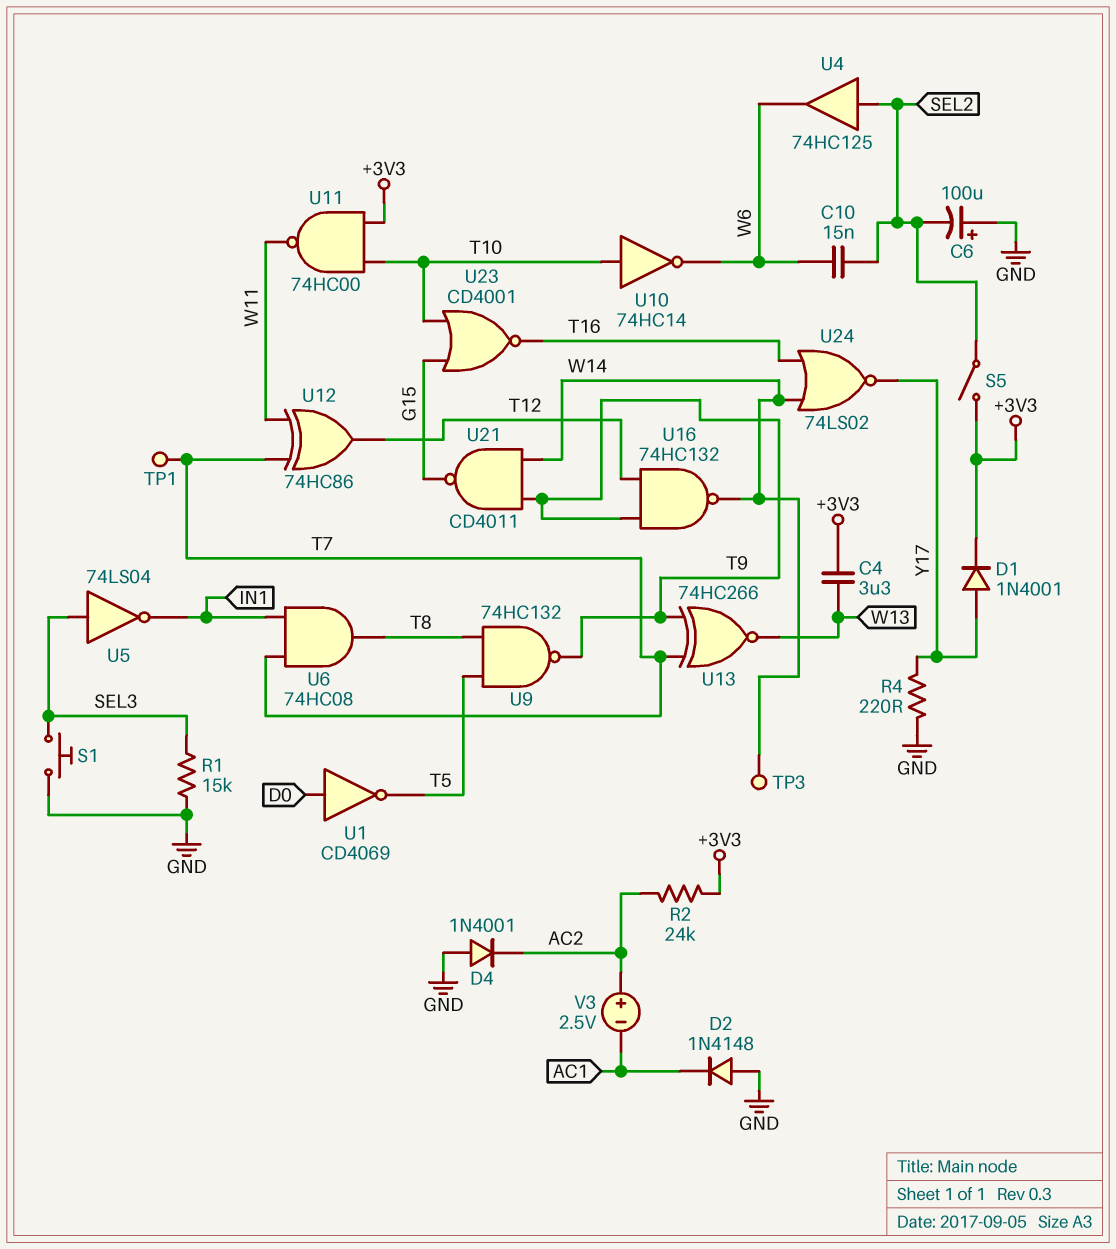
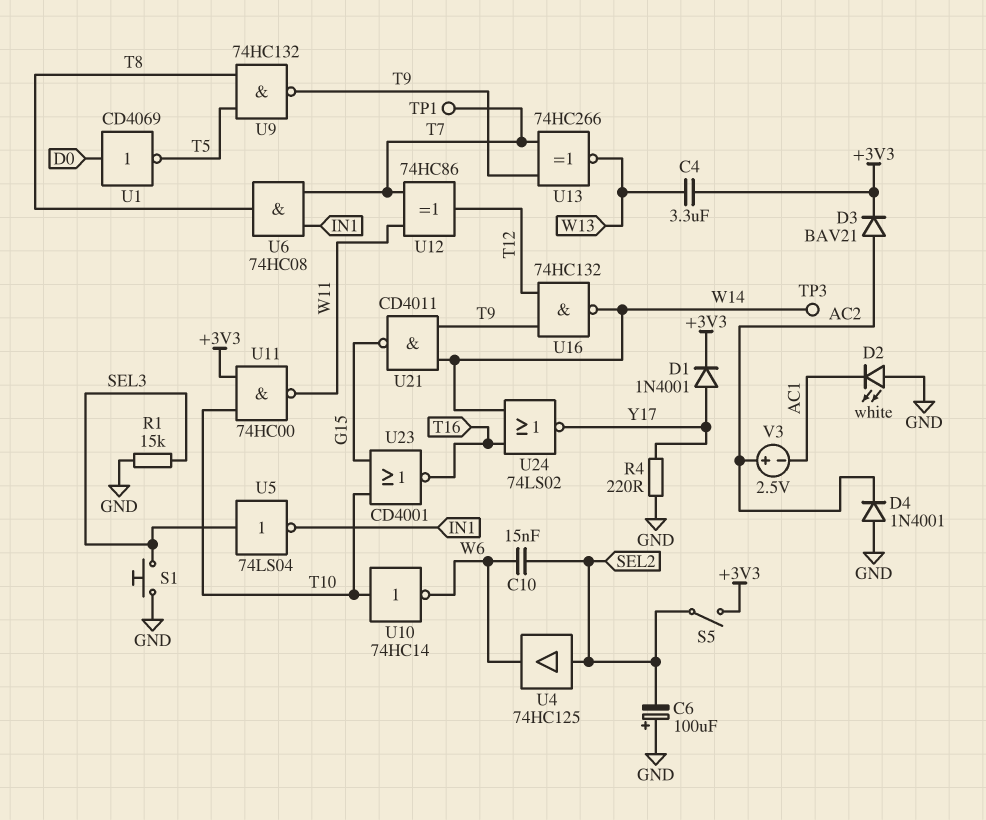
D2: diode 1N4148 (A GND, K AC1) -> LED white (A GND, K AC1)
D3: none -> diode BAV21 (A AC2, K +3V3)
R2: 24k (+3V3, AC2) -> none

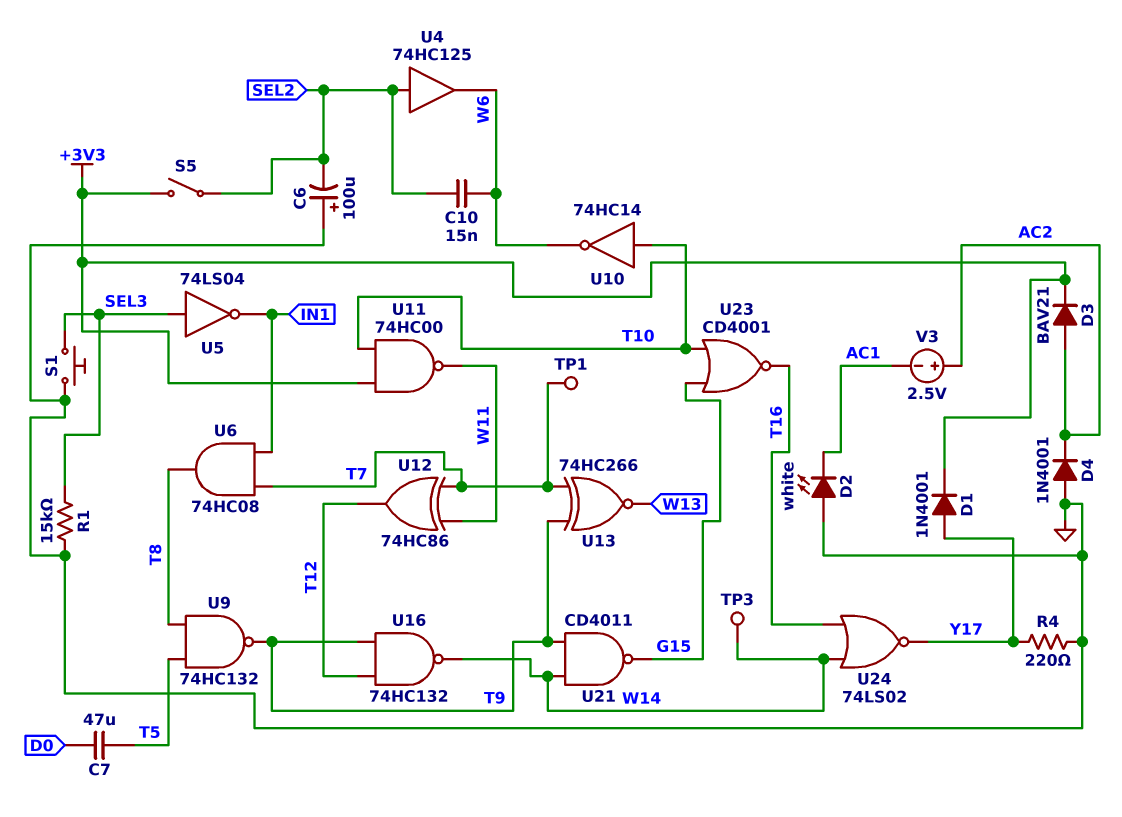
C4: 3.3uF (+3V3, W13) -> none
C7: none -> 47uF (D0, T5)
U1: NOT CD4069 (in D0, out T5) -> none

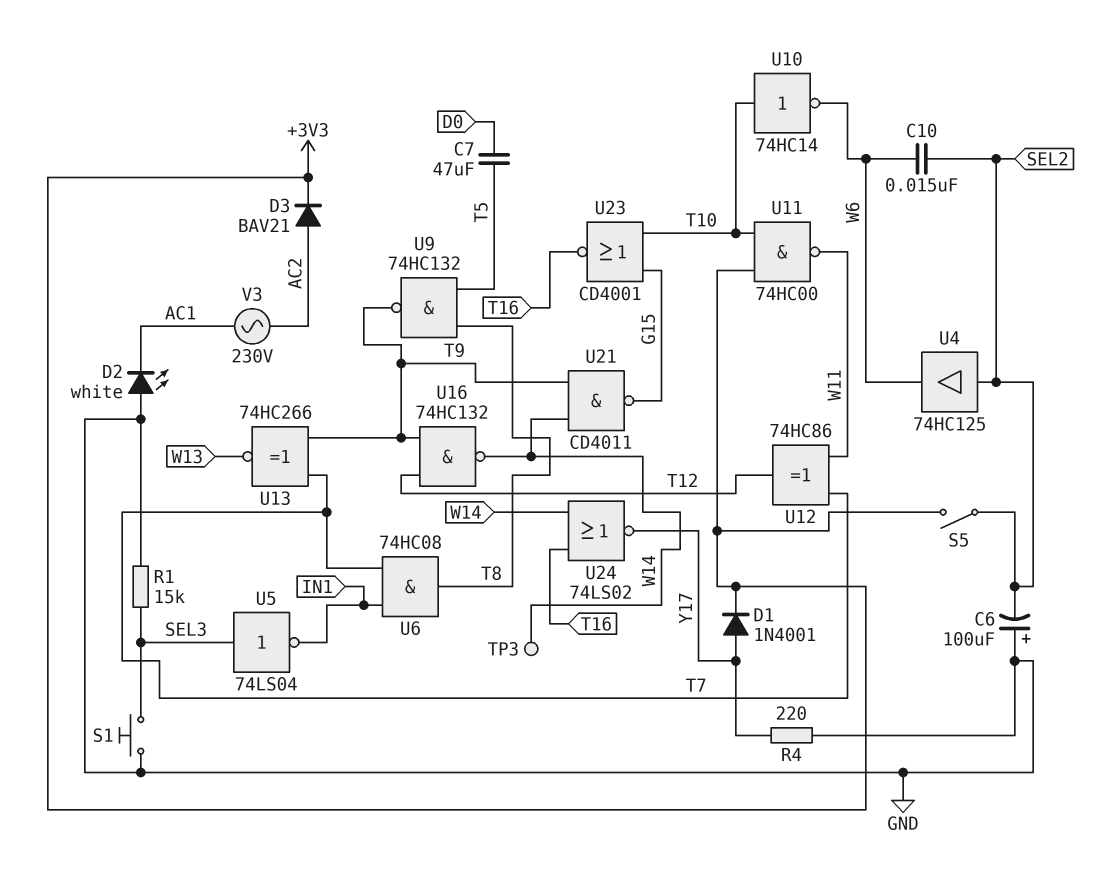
D4: diode 1N4001 (A GND, K AC2) -> none
TP1: test point (T7) -> none
V3: 2.5V (plus AC2, minus AC1) -> AC 230V (AC1, AC2)

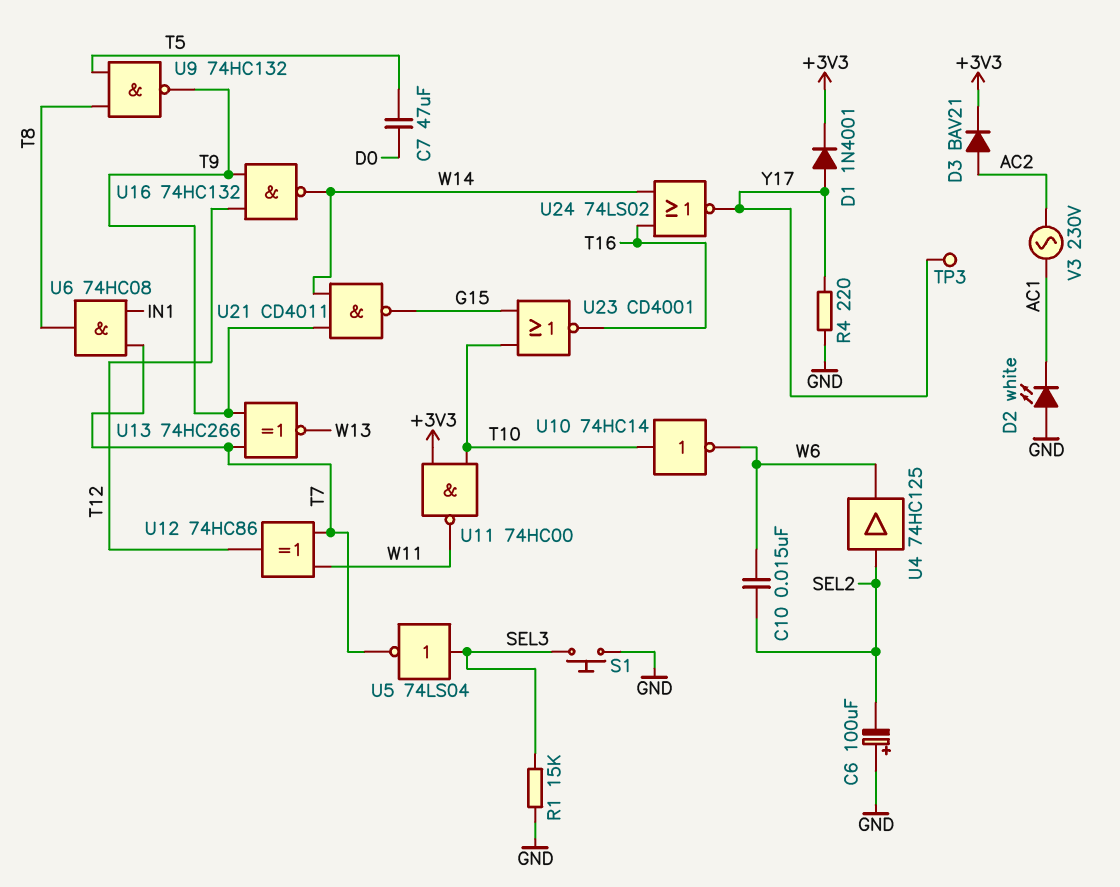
S5: switch (+3V3, SEL2) -> none
TP3: test point (W14) -> test point (Y17)
U5: NOT 74LS04 (in SEL3, out IN1) -> NOT 74LS04 (in SEL3, out T7)

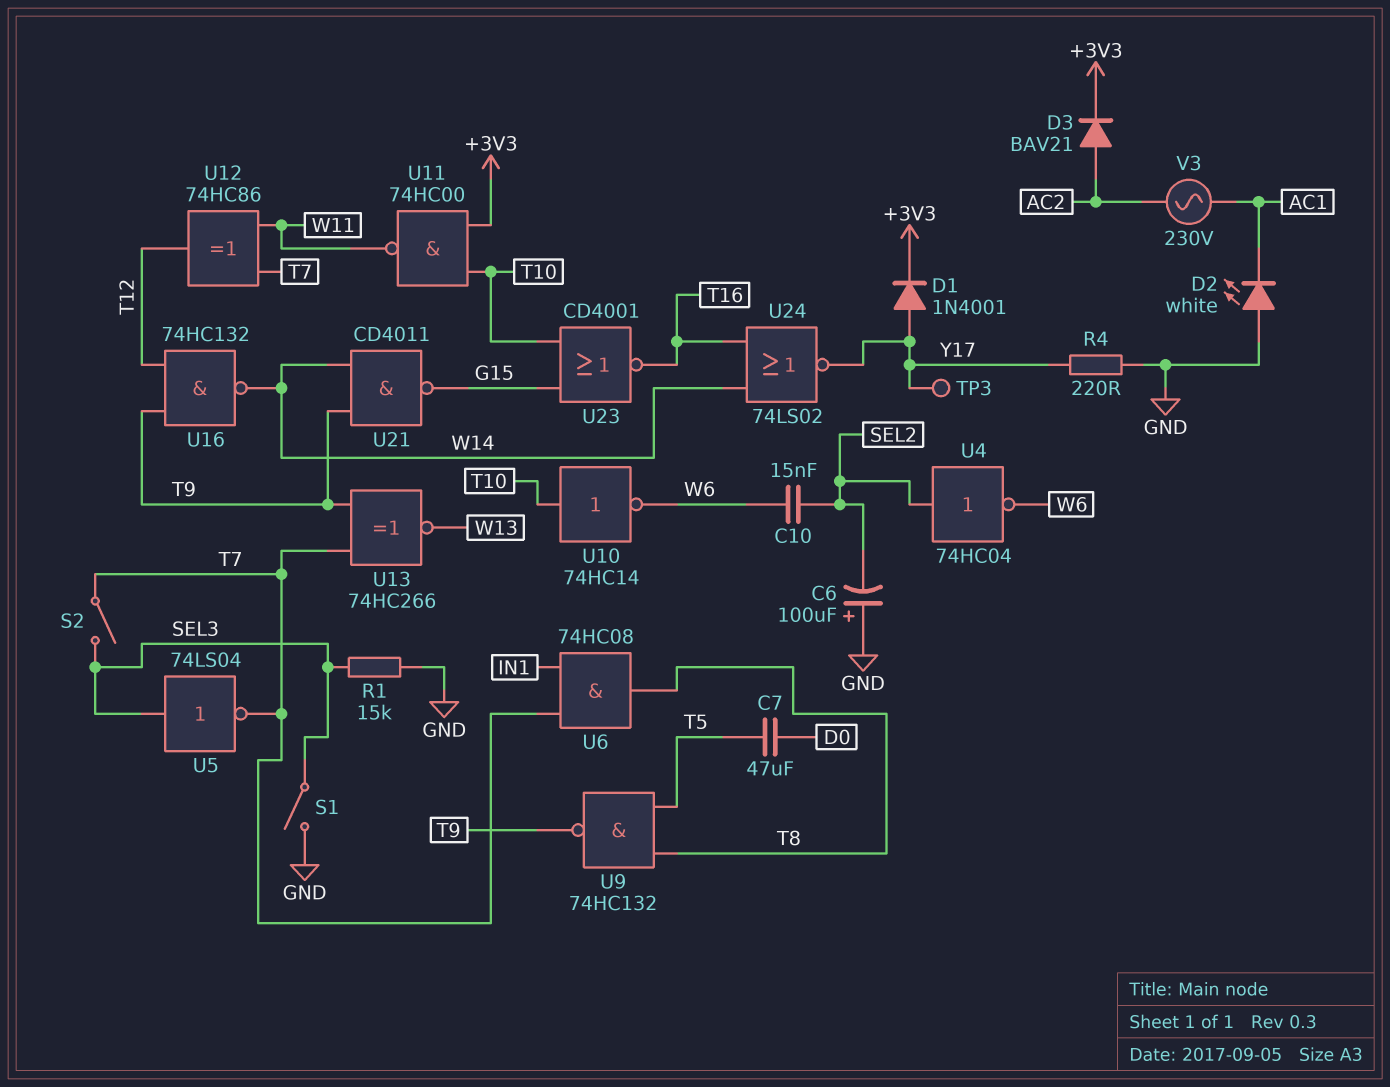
S1: button (GND, SEL3) -> switch (GND, SEL3)
S2: none -> switch (SEL3, T7)
U4: buffer 74HC125 (in SEL2, out W6) -> NOT 74HC04 (in SEL2, out W6)

